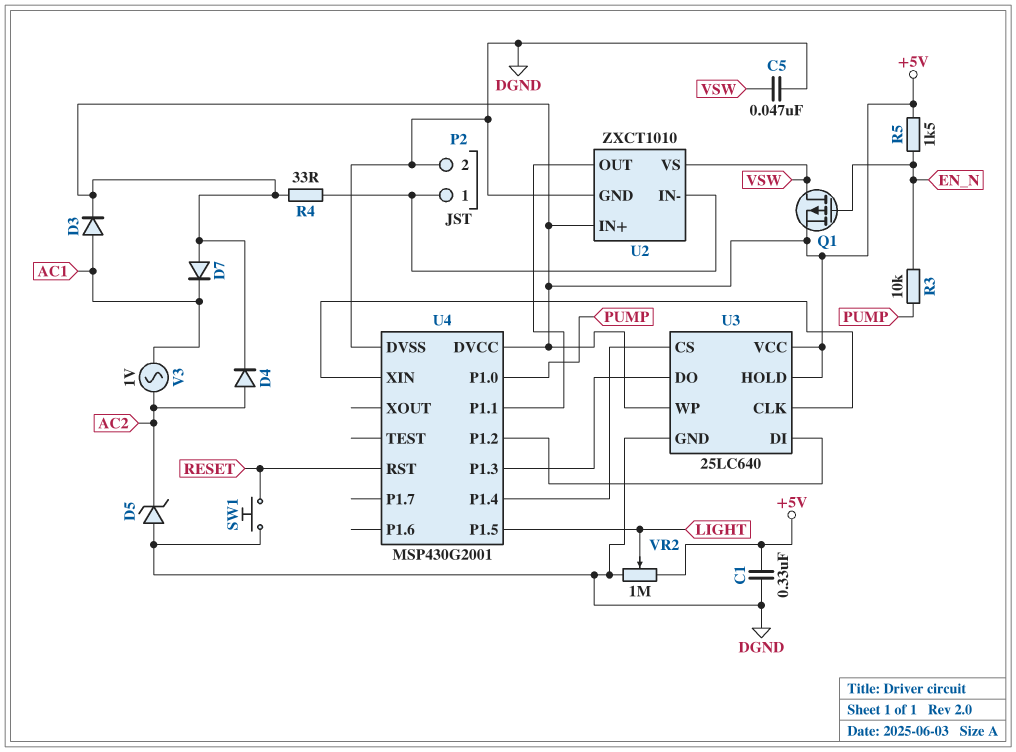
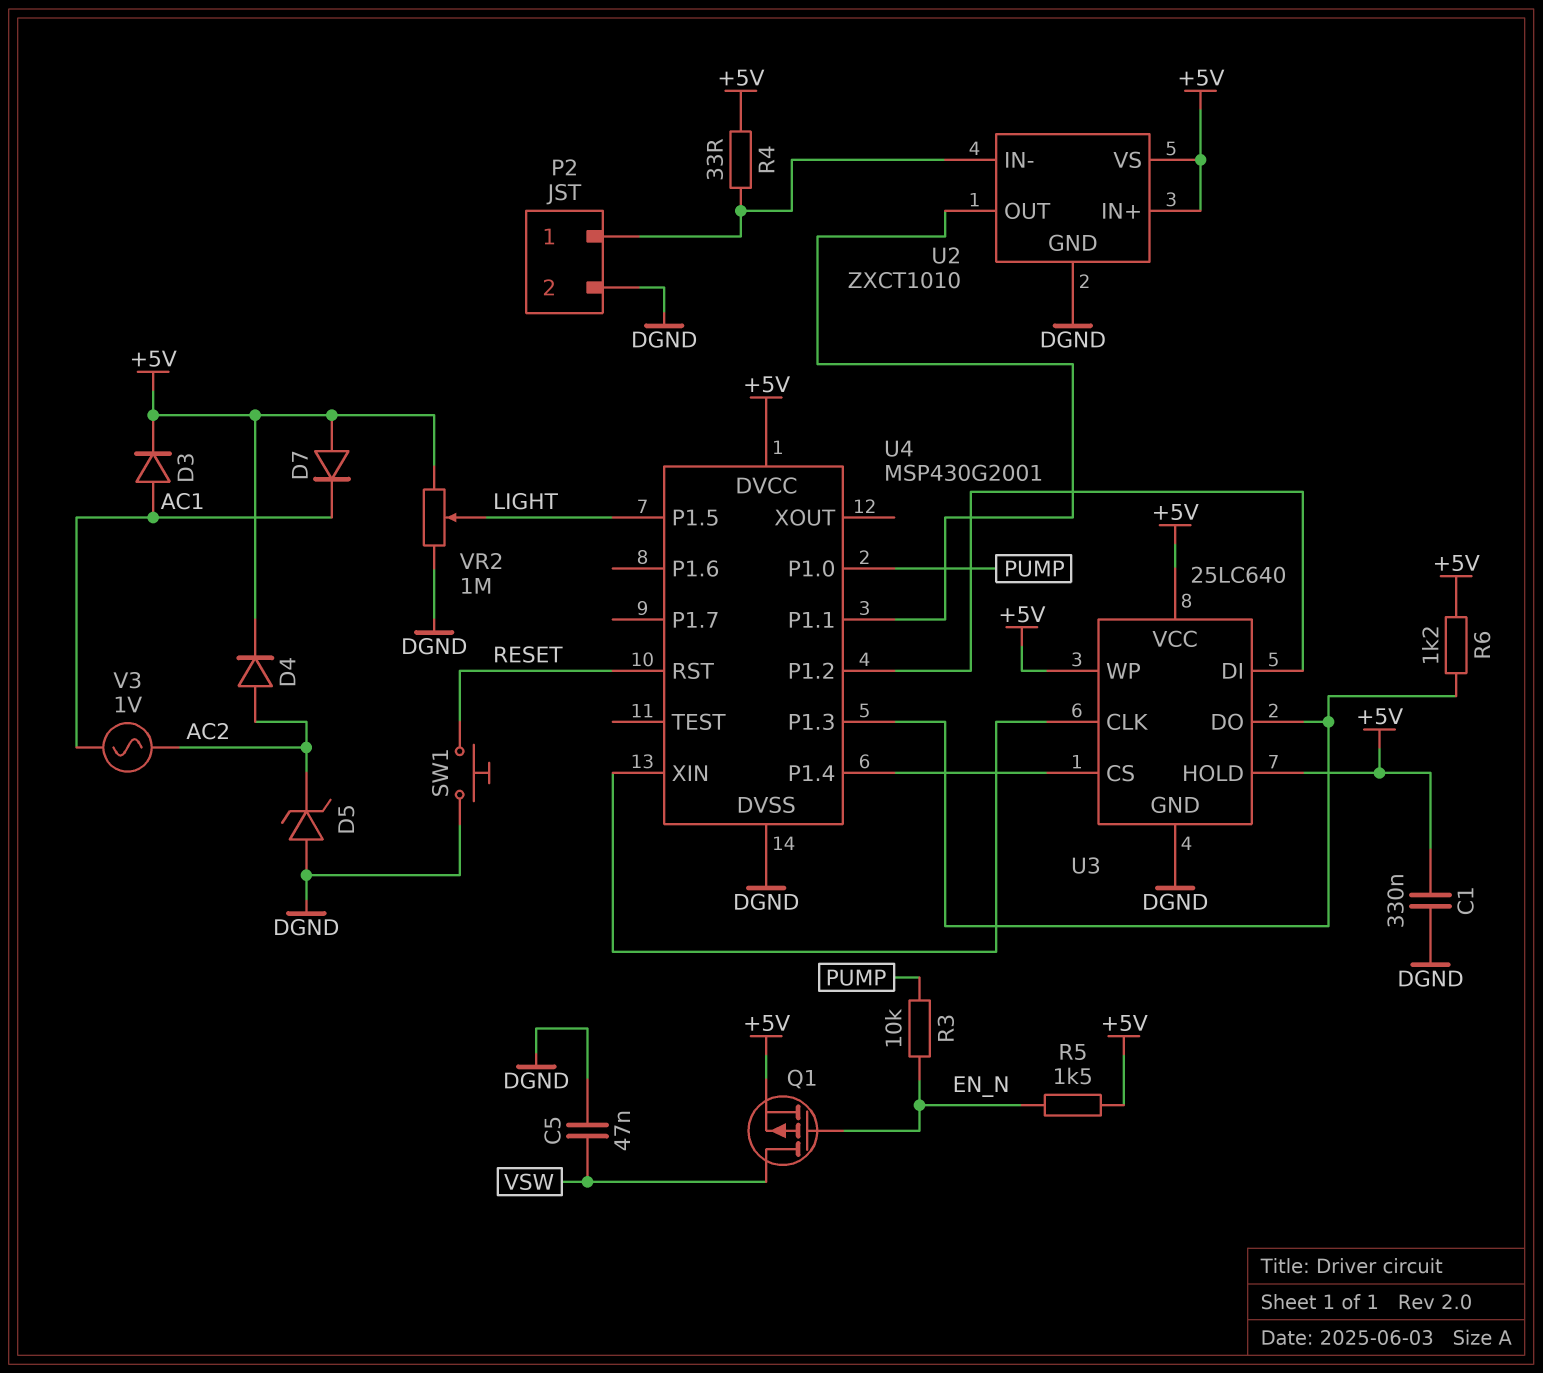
R6: none -> 1.2k (+5V, U3/DO)
U2 pin VS: VSW -> +5V

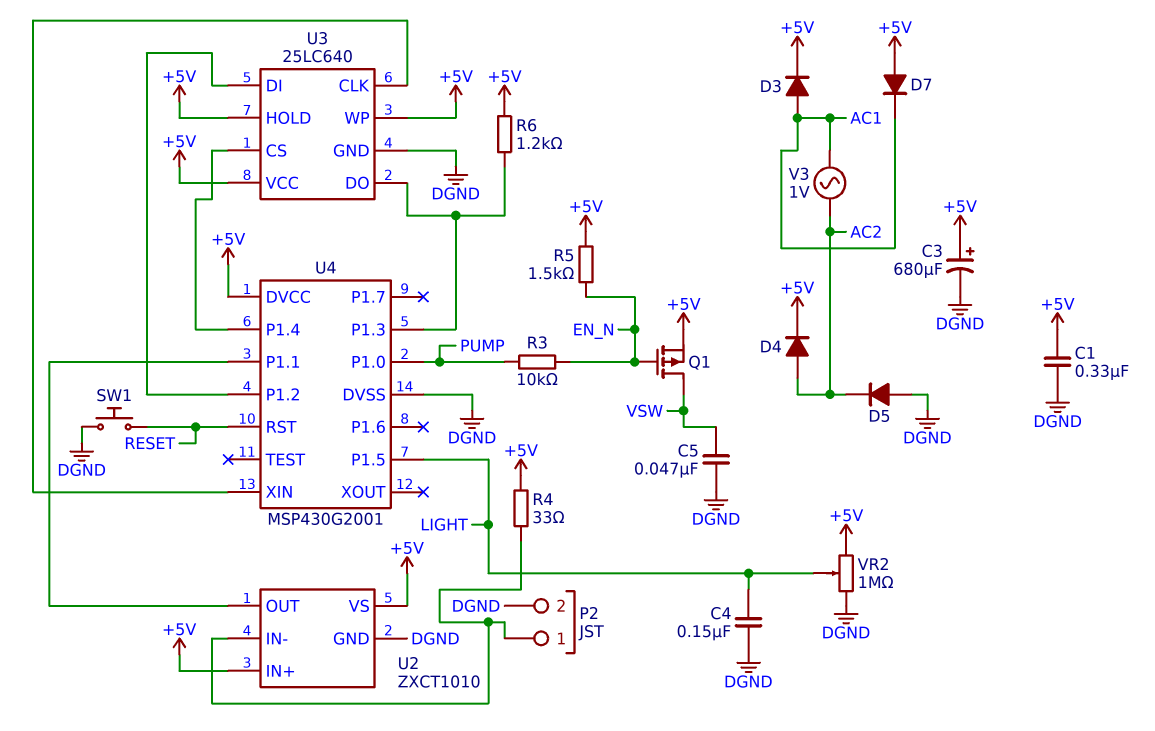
C3: none -> 680uF (plus +5V, minus DGND)
C4: none -> 150nF (DGND, LIGHT)
D5: zener (A DGND, K AC2) -> diode (A DGND, K AC2)

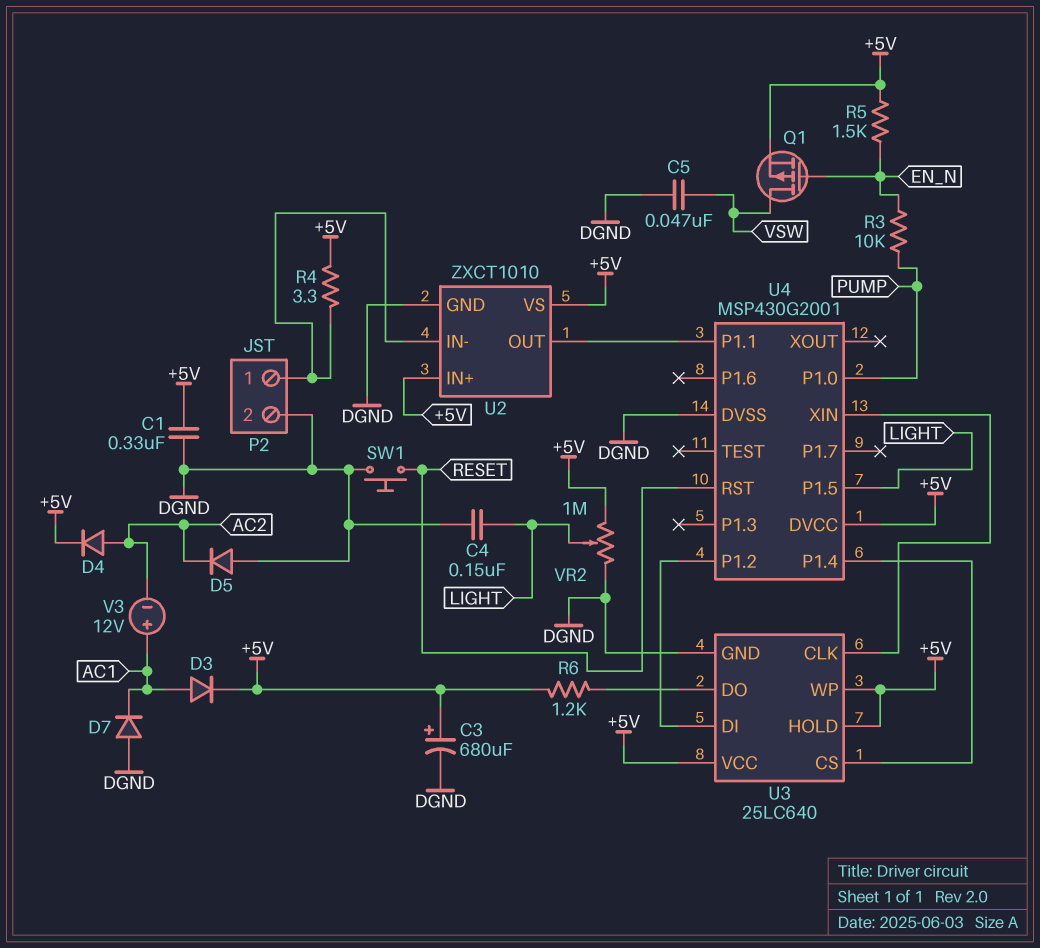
D7: diode (A +5V, K AC1) -> diode (A DGND, K AC1)
R4: 33 (+5V, P2/1) -> 3.3 (+5V, P2/1)
U4 pin P1.3: U3/DO -> none
V3: AC 1V (AC1, AC2) -> 12V (plus AC1, minus AC2)

